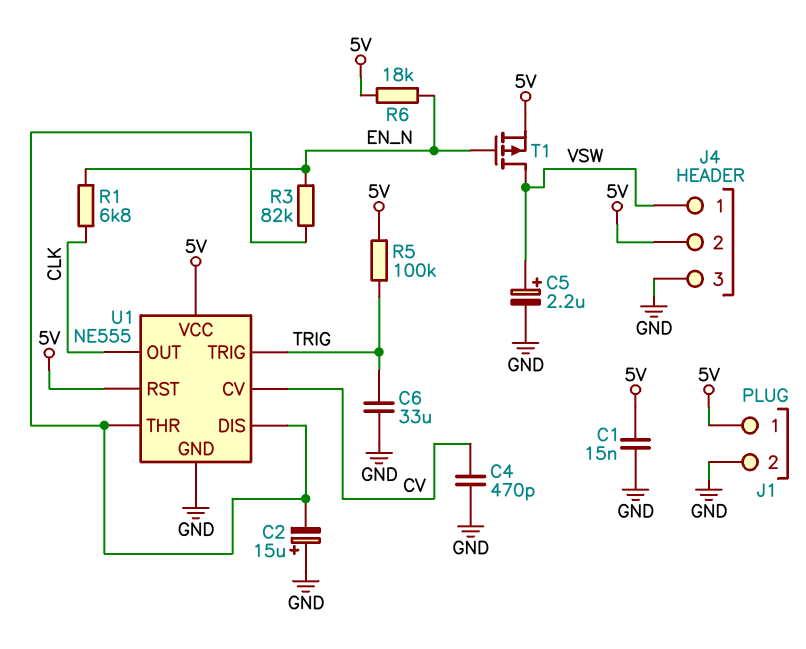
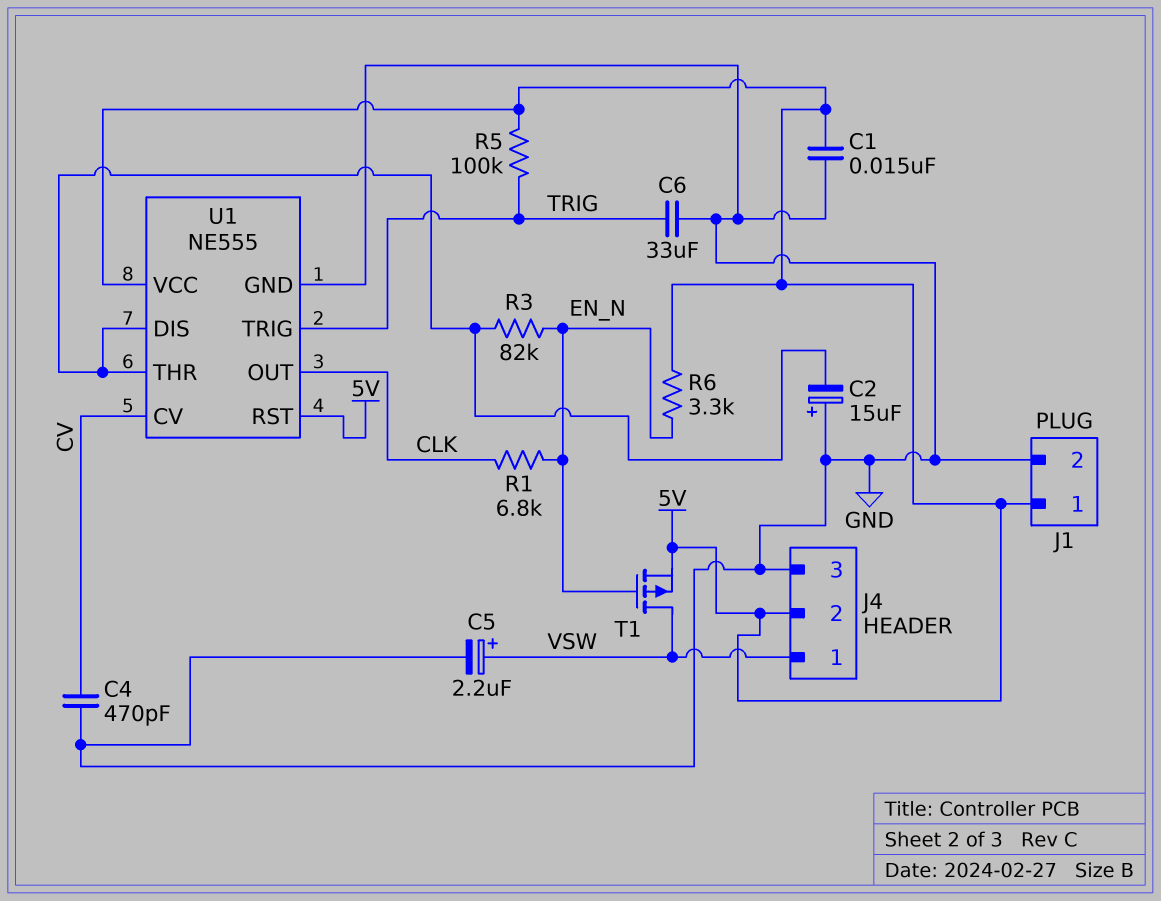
R6: 18k (5V, EN_N) -> 3.3k (5V, EN_N)

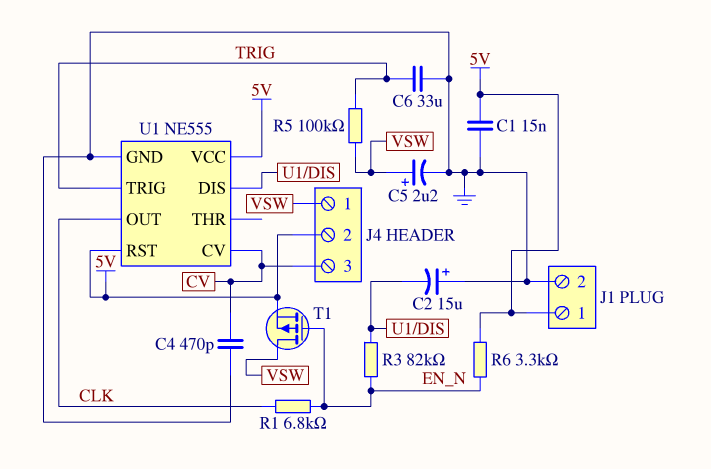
J4 pin 3: GND -> CV
R5: 100k (5V, TRIG) -> 100k (TRIG, VSW)
U1 pin THR: U1/DIS -> none

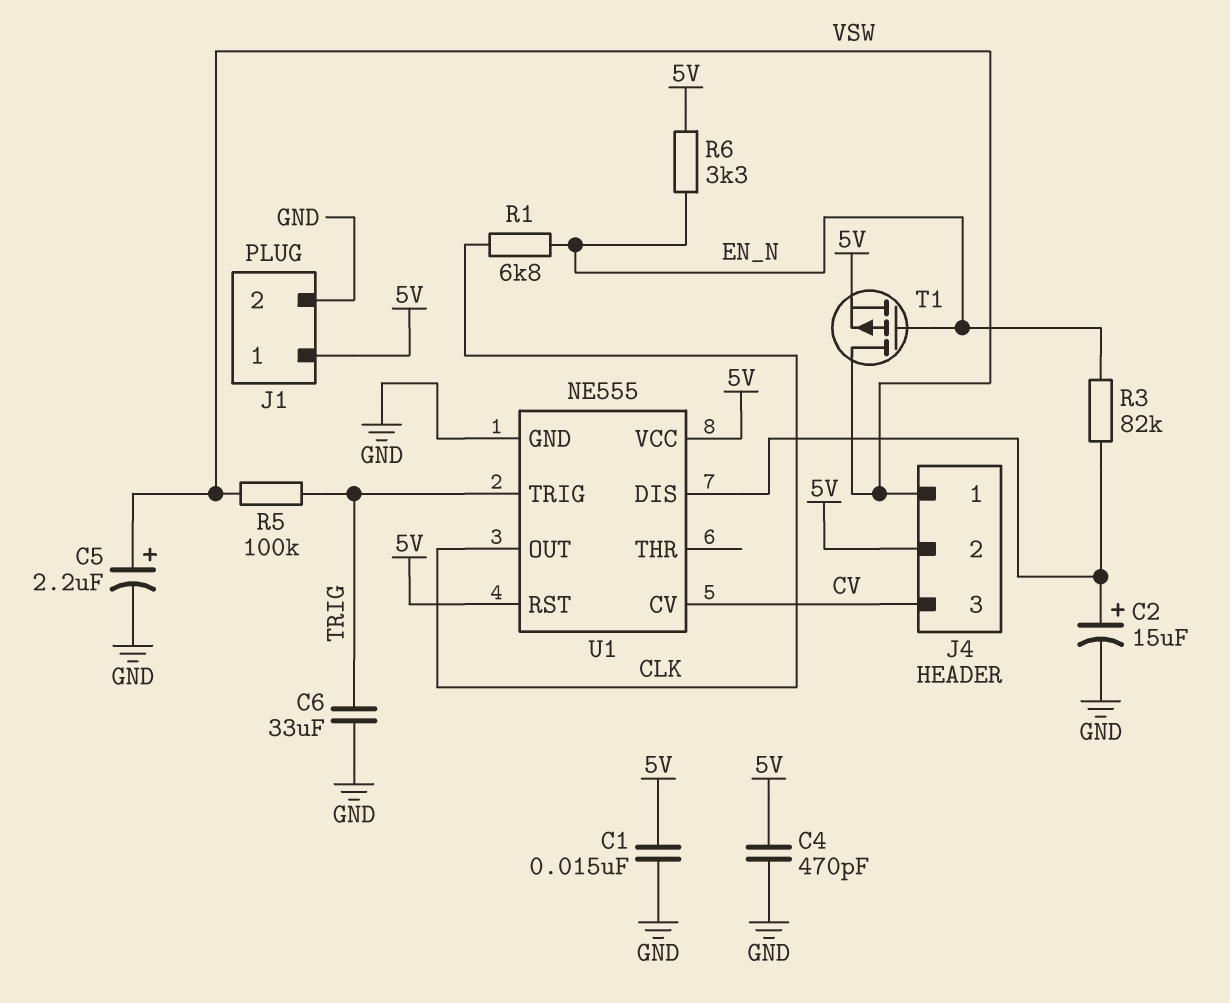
C2: 15uF (plus GND, minus U1/DIS) -> 15uF (plus U1/DIS, minus GND)
C4: 470pF (CV, GND) -> 470pF (5V, GND)

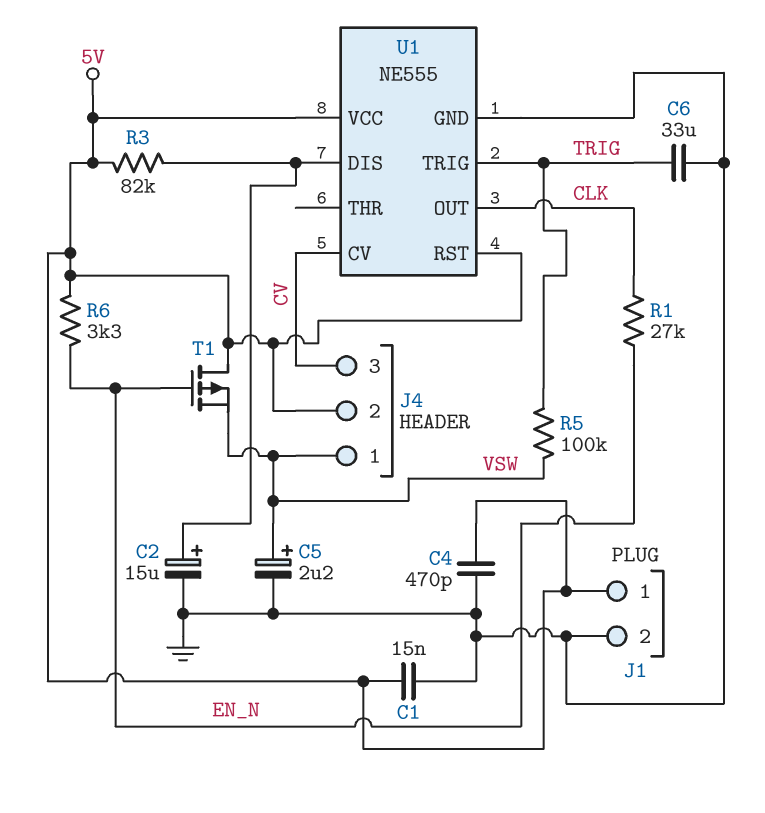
R1: 6.8k (CLK, EN_N) -> 27k (CLK, EN_N)
R3: 82k (EN_N, U1/DIS) -> 82k (5V, U1/DIS)
T1: PMOS (G EN_N, D VSW, S 5V) -> PMOS (G EN_N, D 5V, S VSW)

